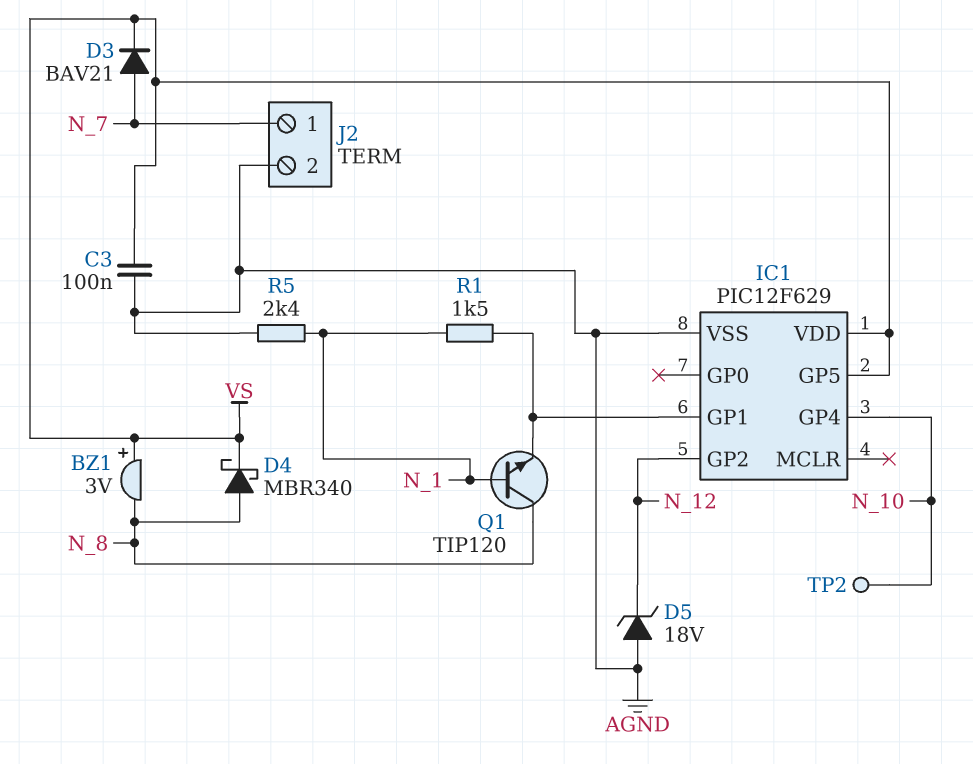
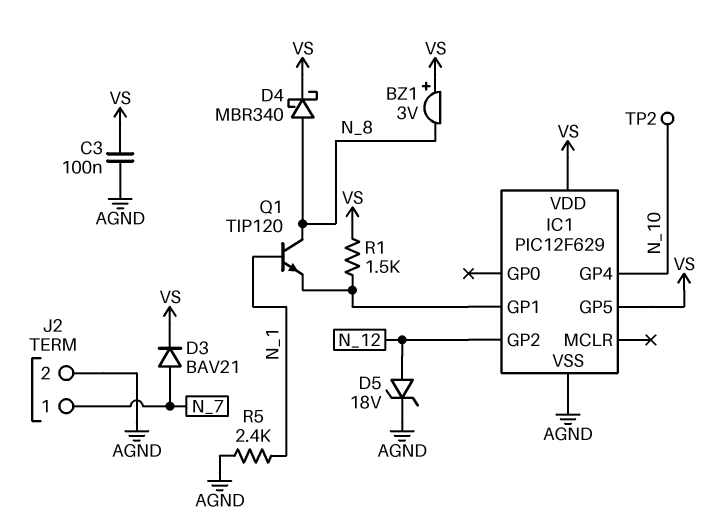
D5: zener 18V (A AGND, K N_12) -> zener 18V (A N_12, K AGND)
R1: 1.5k (IC1/GP1, N_1) -> 1.5k (IC1/GP1, VS)

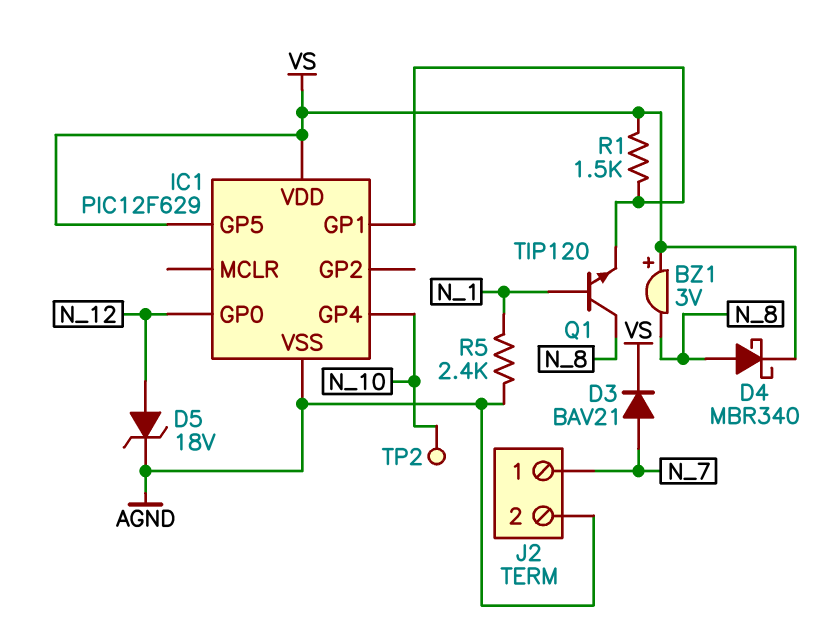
C3: 100nF (AGND, VS) -> none
IC1 pin GP0: none -> N_12
IC1 pin GP2: N_12 -> none

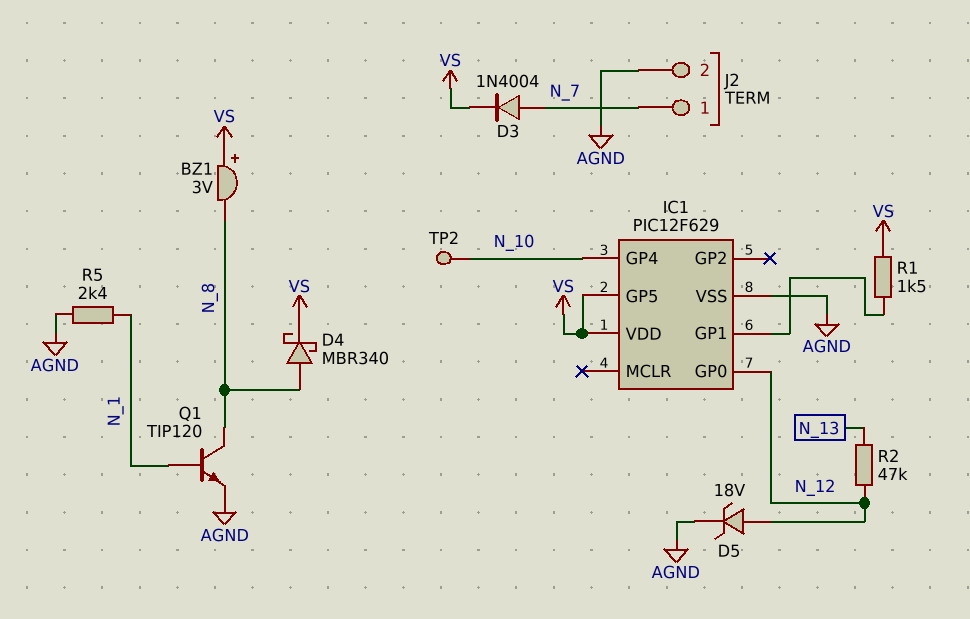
D3: diode BAV21 (A N_7, K VS) -> diode 1N4004 (A N_7, K VS)
Q1: NPN TIP120 (B N_1, C N_8, E IC1/GP1) -> NPN TIP120 (B N_1, C N_8, E AGND)
R2: none -> 47k (N_12, N_13)

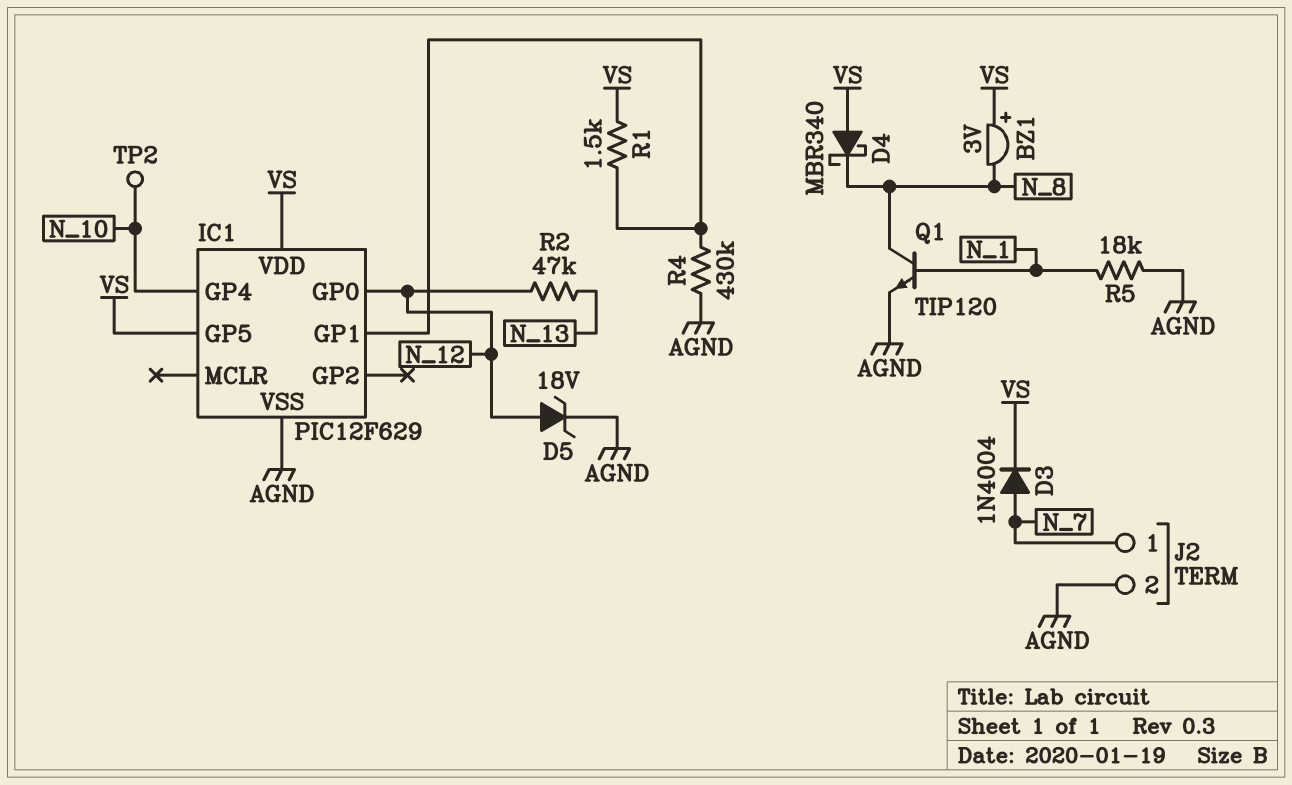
D4: schottky MBR340 (A N_8, K VS) -> schottky MBR340 (A VS, K N_8)
R4: none -> 430k (AGND, IC1/GP1)
R5: 2.4k (AGND, N_1) -> 18k (AGND, N_1)

